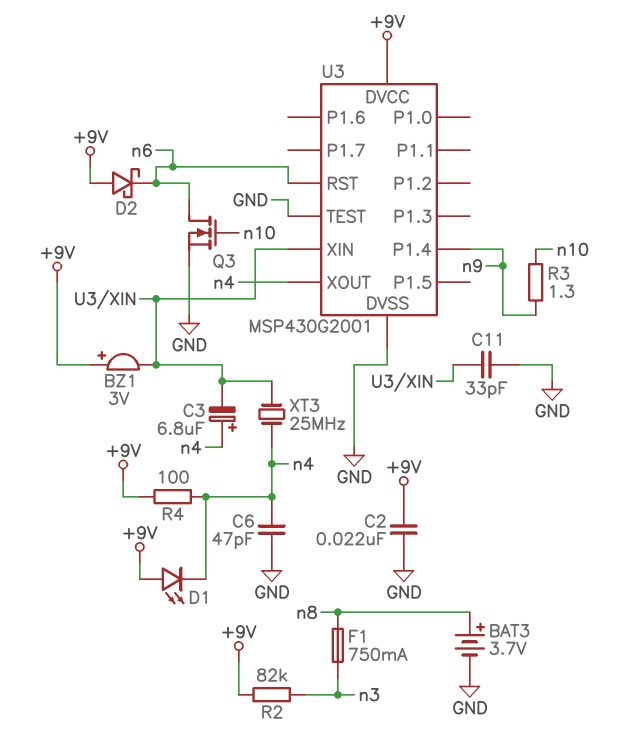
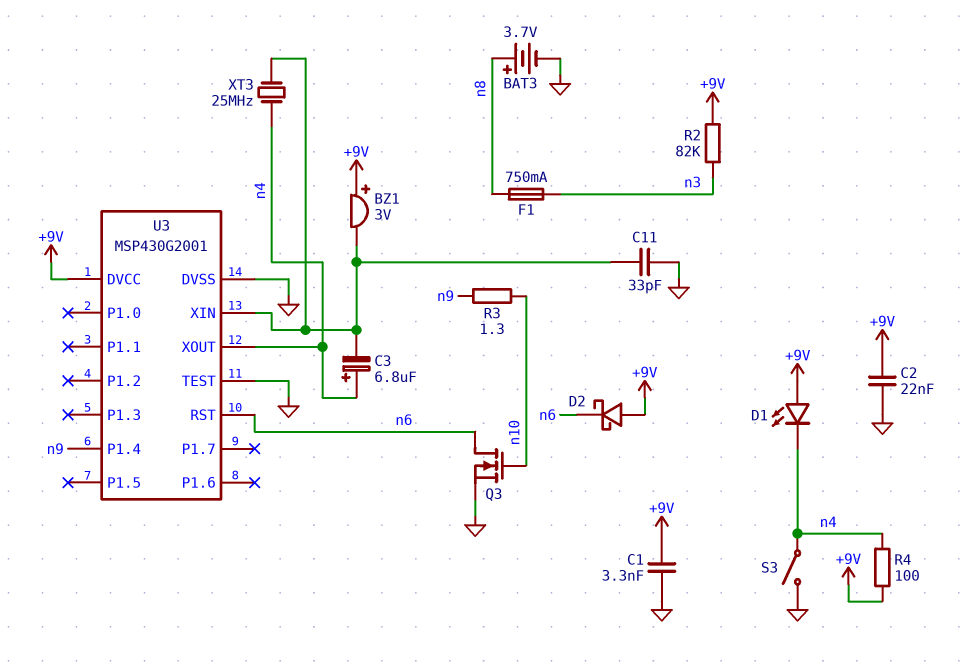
C1: none -> 3.3nF (+9V, GND)
C6: 47pF (GND, n4) -> none
S3: none -> switch (GND, n4)

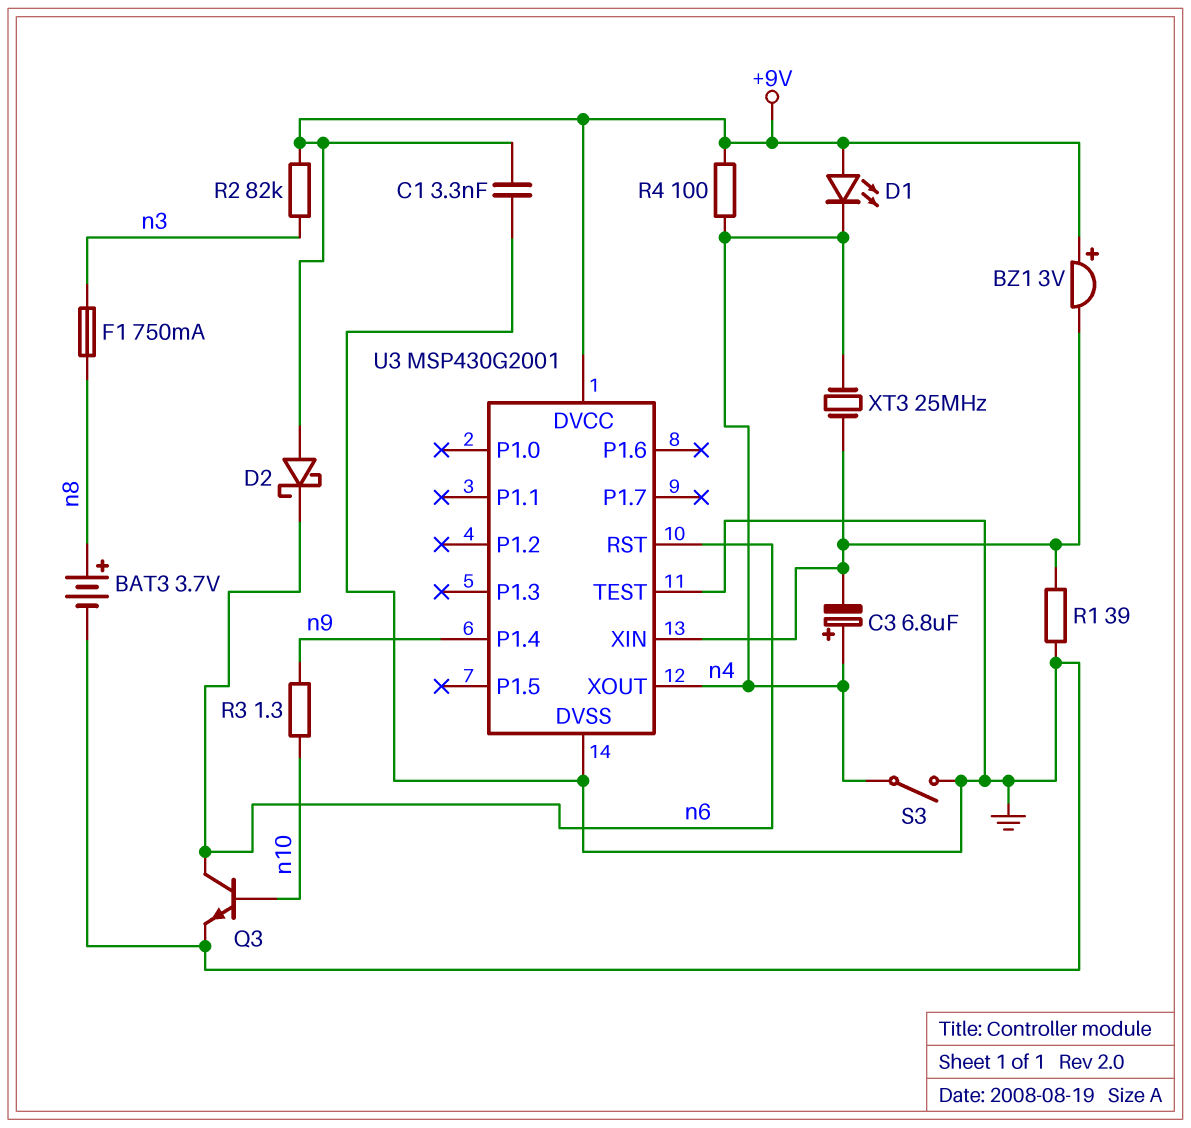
C2: 22nF (+9V, GND) -> none
C11: 33pF (GND, U3/XIN) -> none
Q3: NMOS (G n10, D n6, S GND) -> NPN (B n10, C n6, E GND)
R1: none -> 39 (GND, U3/XIN)

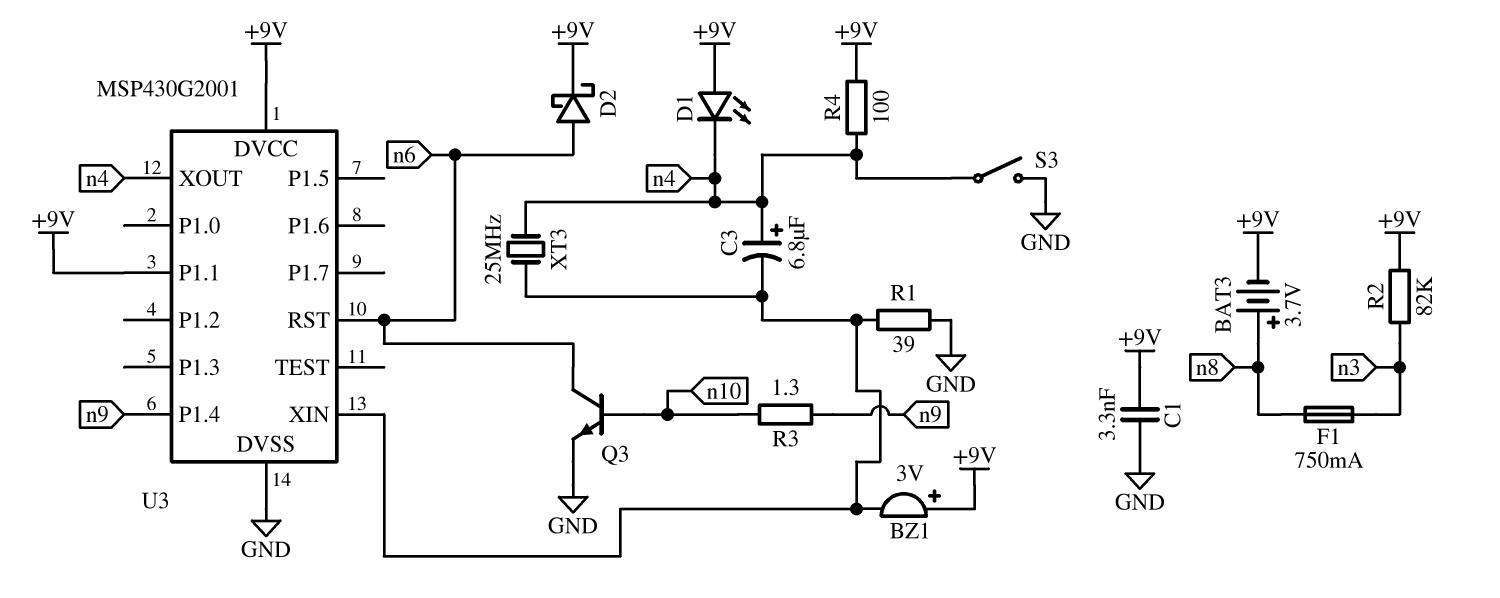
BAT3: 3.7V (plus n8, minus GND) -> 3.7V (plus n8, minus +9V)
D2: schottky (A +9V, K n6) -> schottky (A n6, K +9V)
U3 pin P1.1: none -> +9V
U3 pin TEST: GND -> none

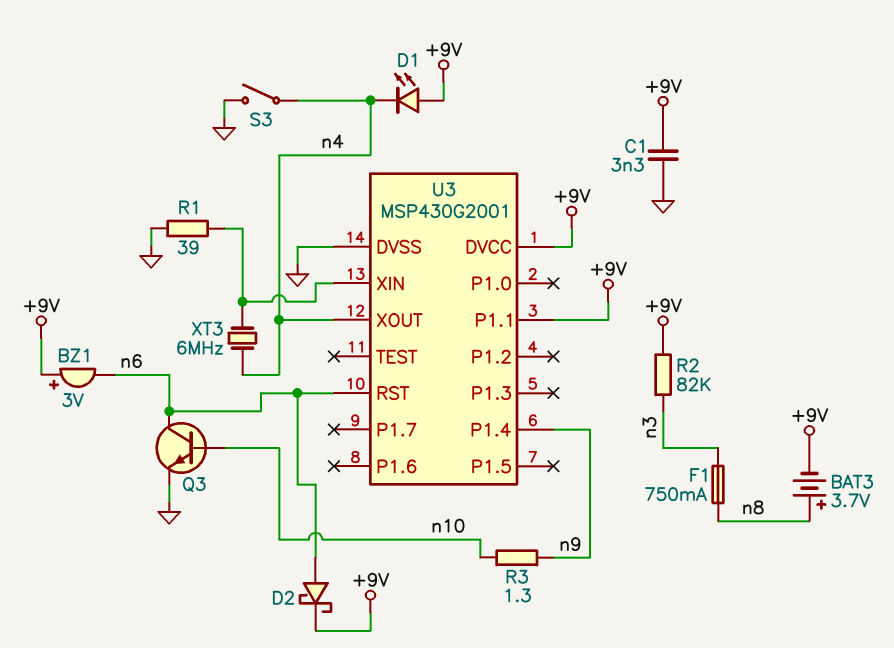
BZ1: buzzer 3V (plus +9V, minus U3/XIN) -> buzzer 3V (plus +9V, minus n6)
C3: 6.8uF (plus n4, minus U3/XIN) -> none
R4: 100 (+9V, n4) -> none
XT3: 25MHz (U3/XIN, n4) -> 6MHz (U3/XIN, n4)

